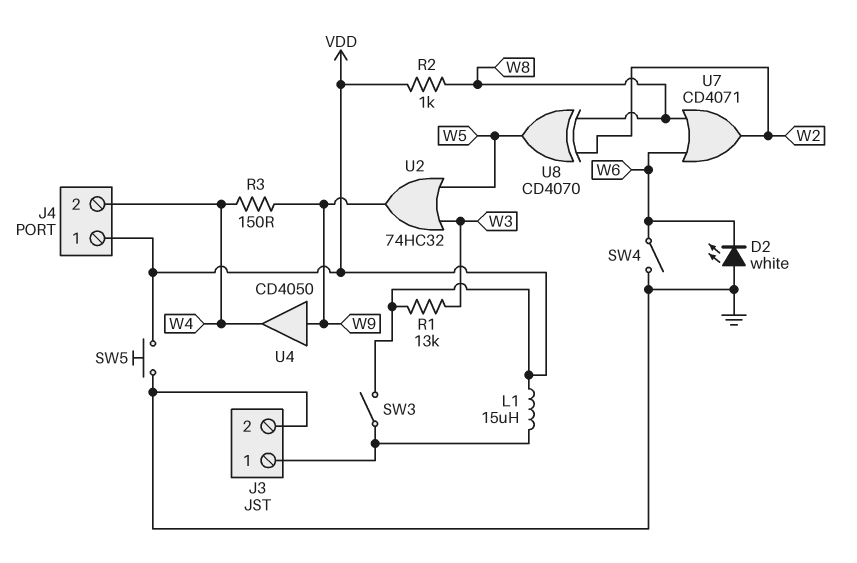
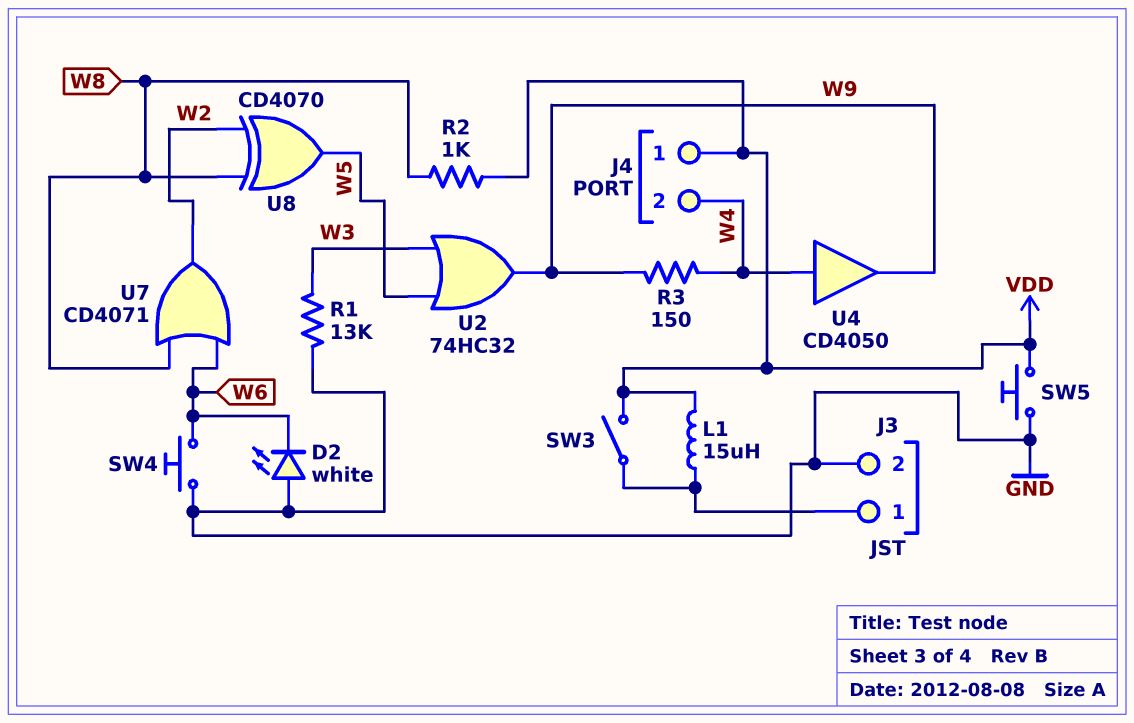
R1: 13k (VDD, W3) -> 13k (GND, W3)
SW4: switch (GND, W6) -> button (GND, W6)
U4: buffer CD4050 (in W9, out W4) -> buffer CD4050 (in W4, out W9)

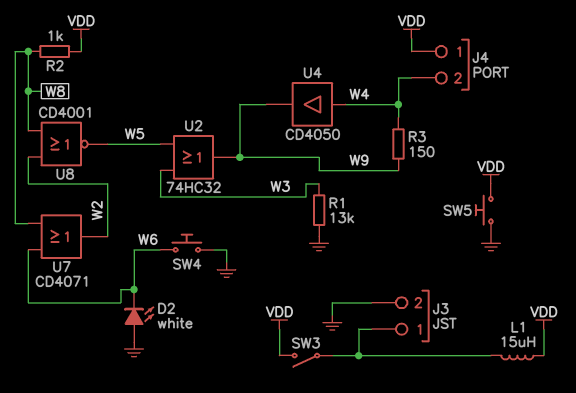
U8: XOR CD4070 (in W2, in W8, out W5) -> NOR CD4001 (in W2, in W8, out W5)

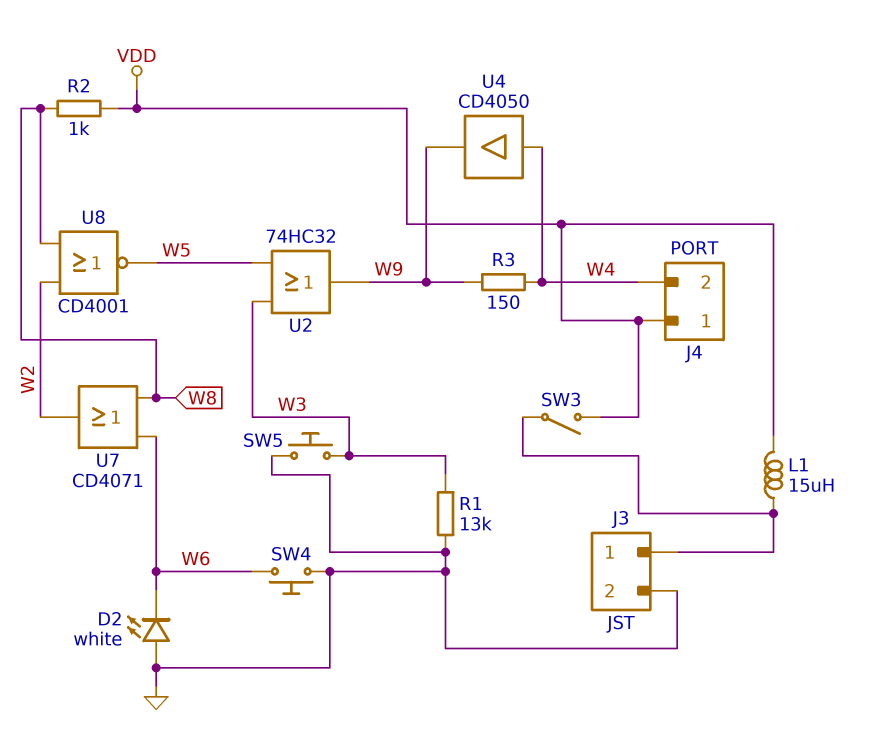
SW5: button (GND, VDD) -> button (GND, W3)

